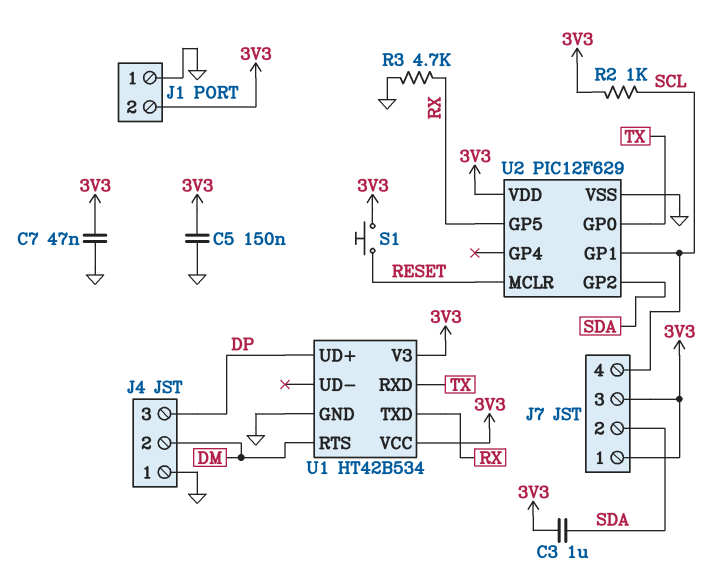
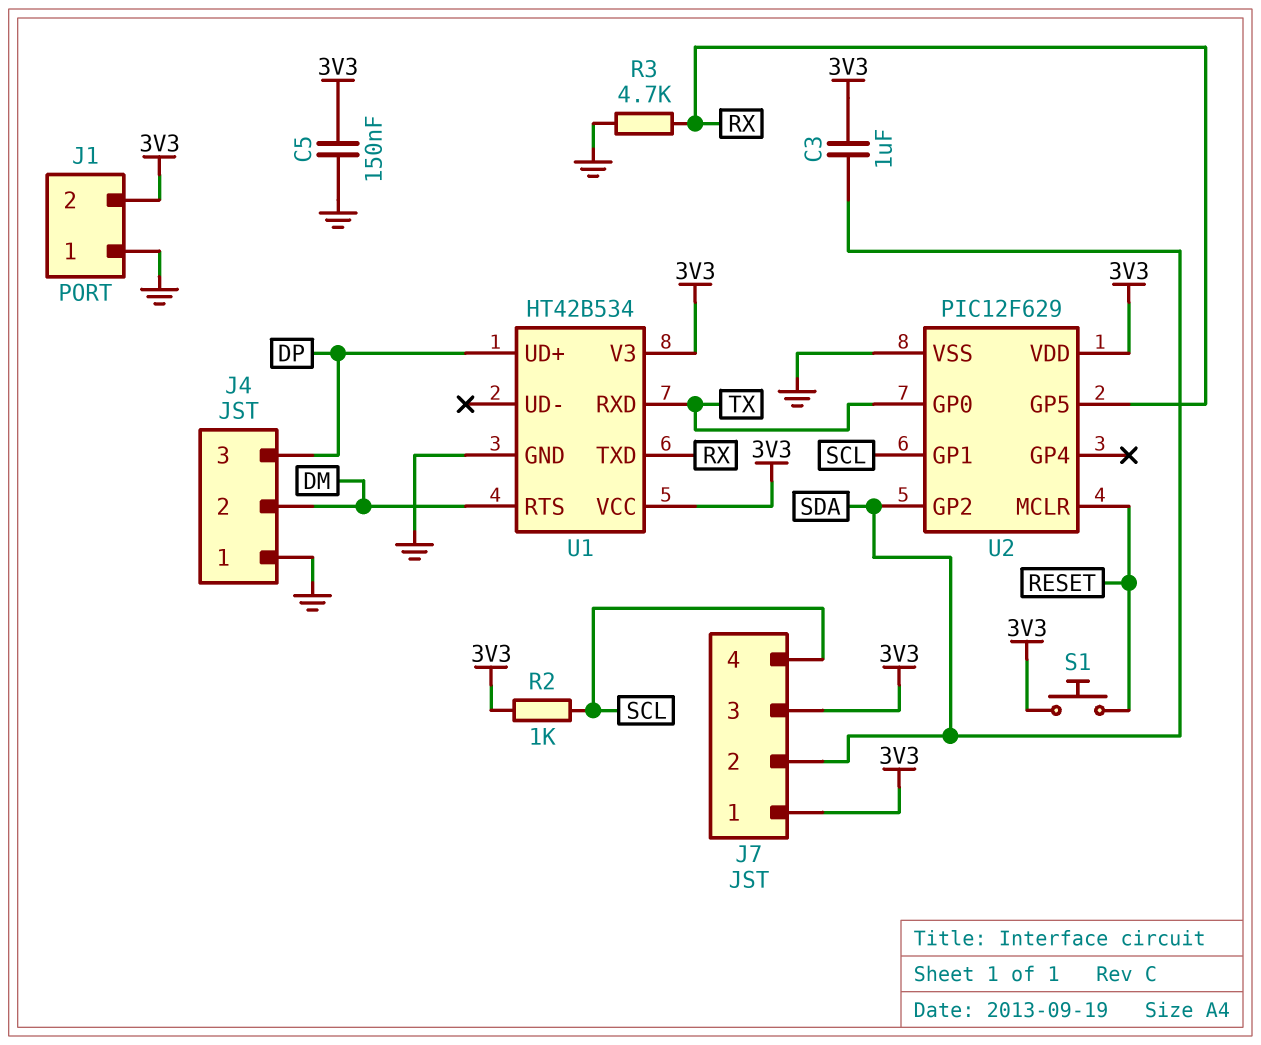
C7: 47nF (3V3, GND) -> none

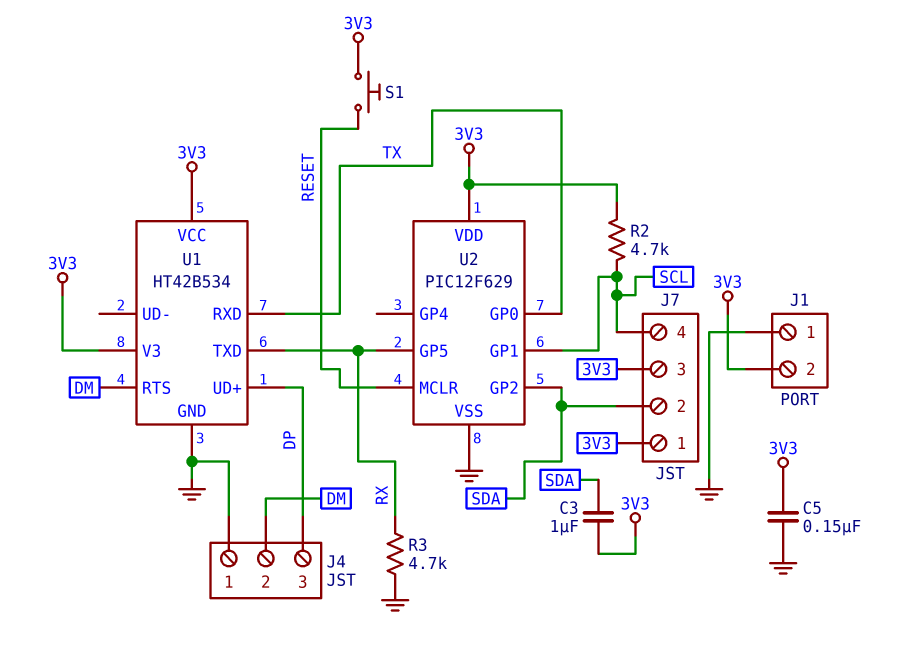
R2: 1k (3V3, SCL) -> 4.7k (3V3, SCL)

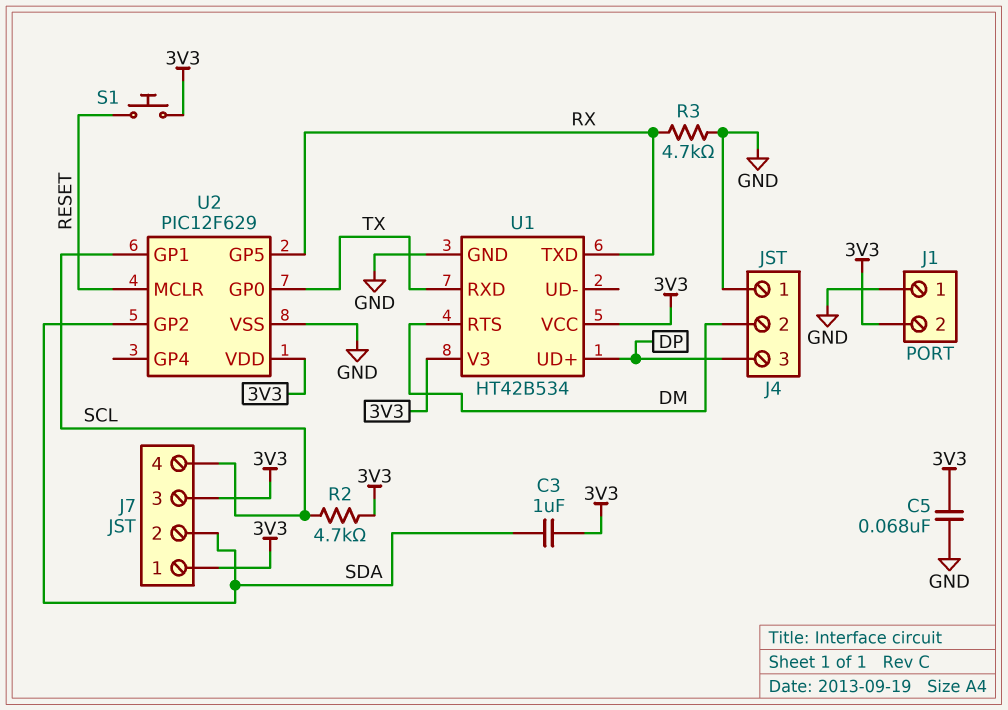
C5: 150nF (3V3, GND) -> 68nF (3V3, GND)

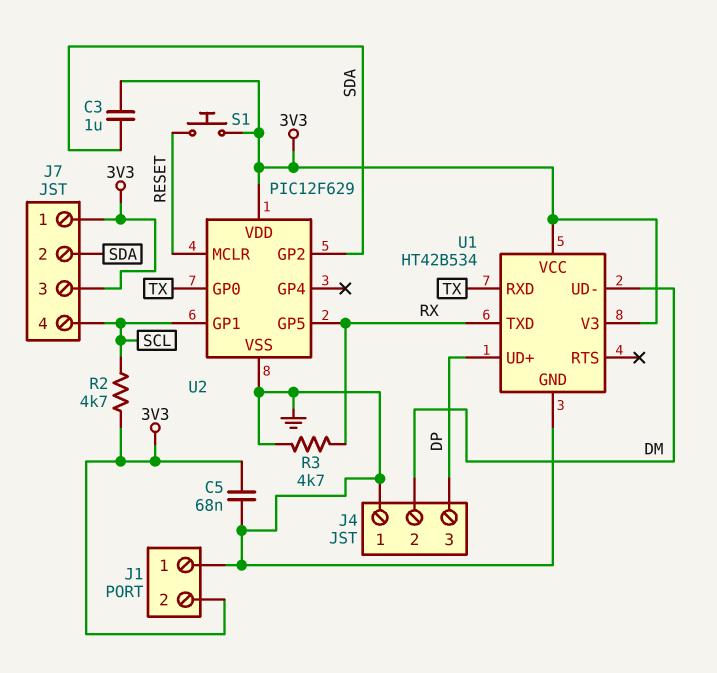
U1 pin RTS: DM -> none
U1 pin UD-: none -> DM

